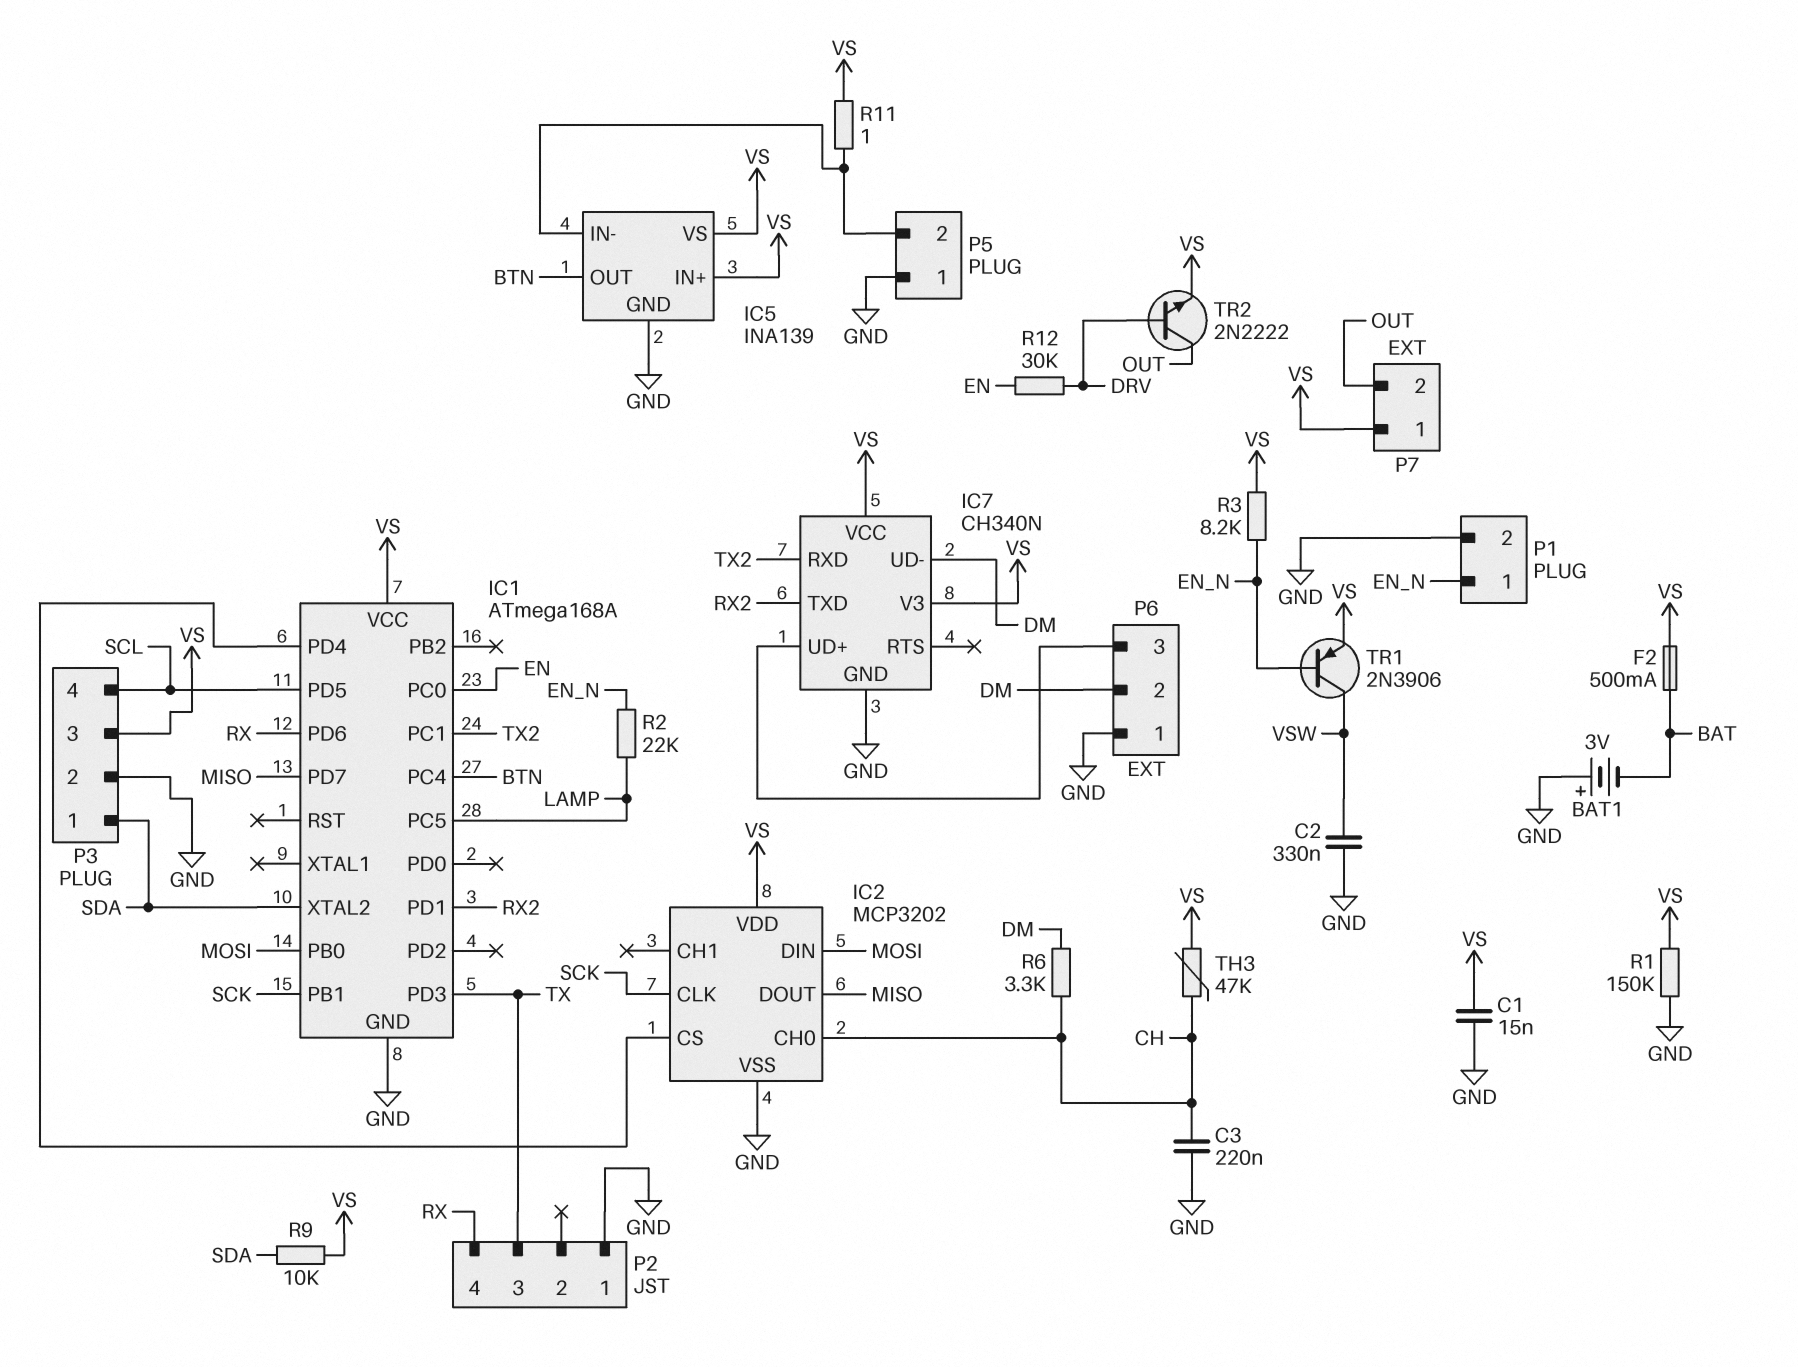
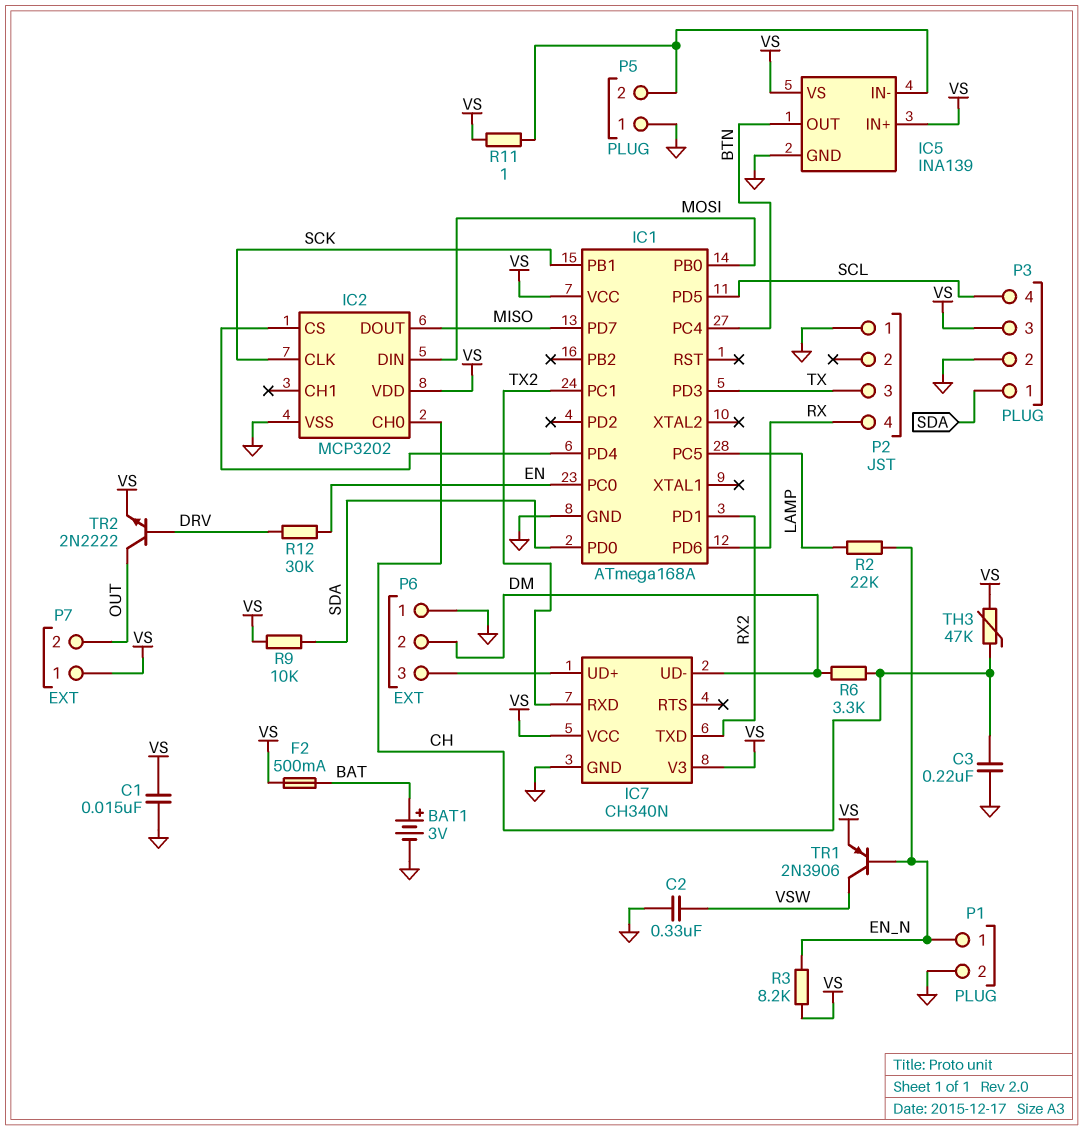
BAT1: 3V (plus GND, minus BAT) -> 3V (plus BAT, minus GND)
IC1 pin PD0: none -> SDA
IC1 pin XTAL2: SDA -> none
R1: 150k (GND, VS) -> none

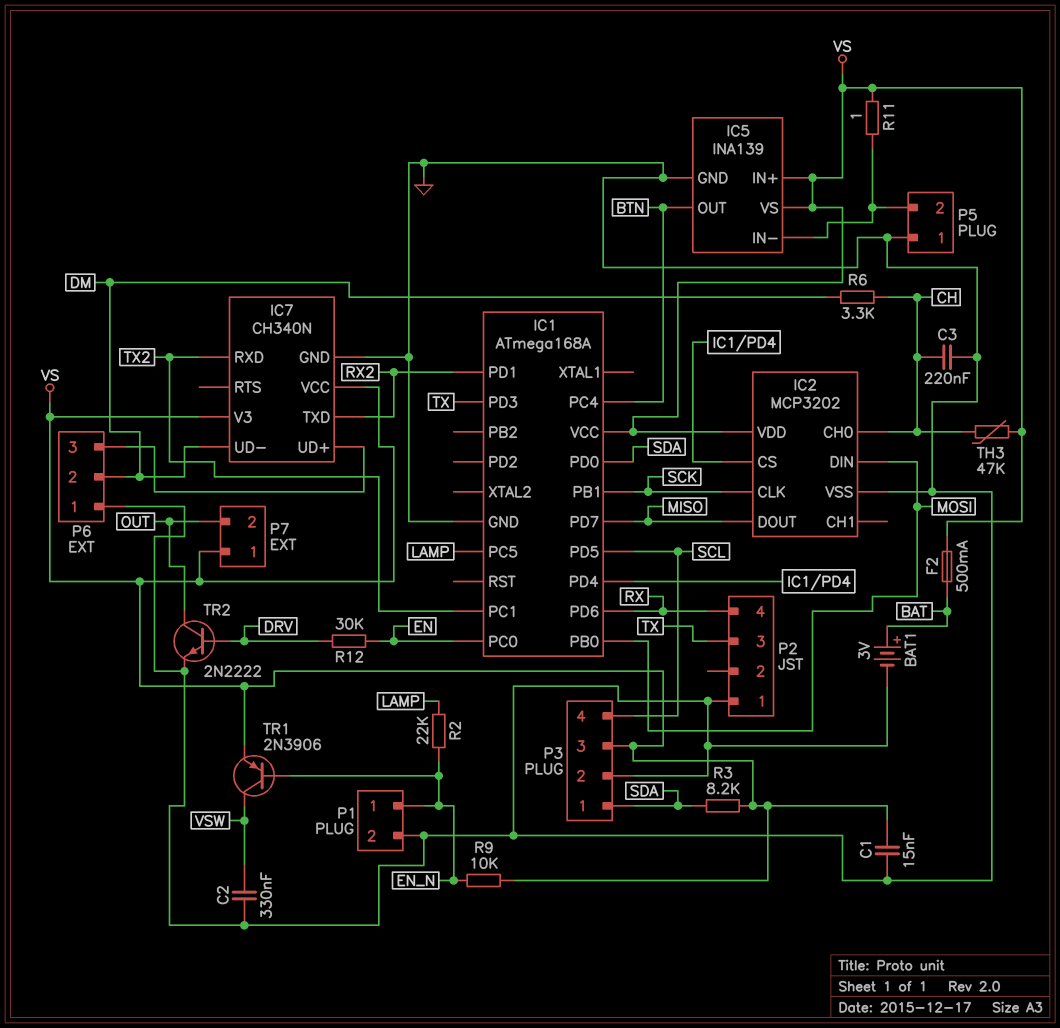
R3: 8.2k (EN_N, VS) -> 8.2k (SDA, VS)
R9: 10k (SDA, VS) -> 10k (EN_N, VS)
TR2: NPN 2N2222 (B DRV, C OUT, E VS) -> NPN 2N2222 (B DRV, C OUT, E GND)

